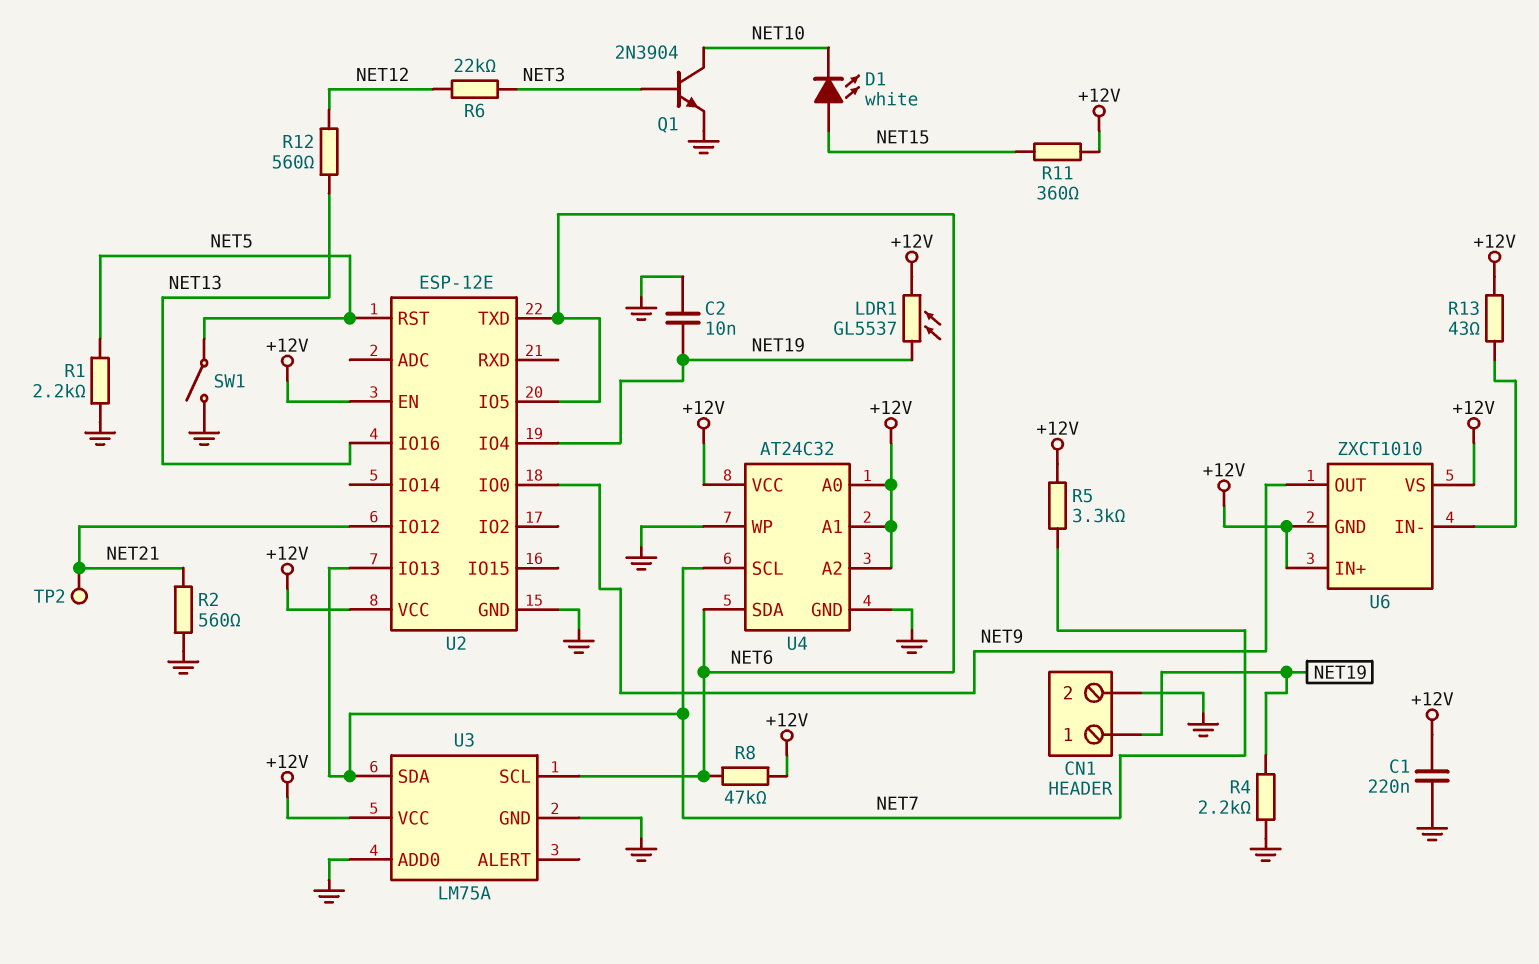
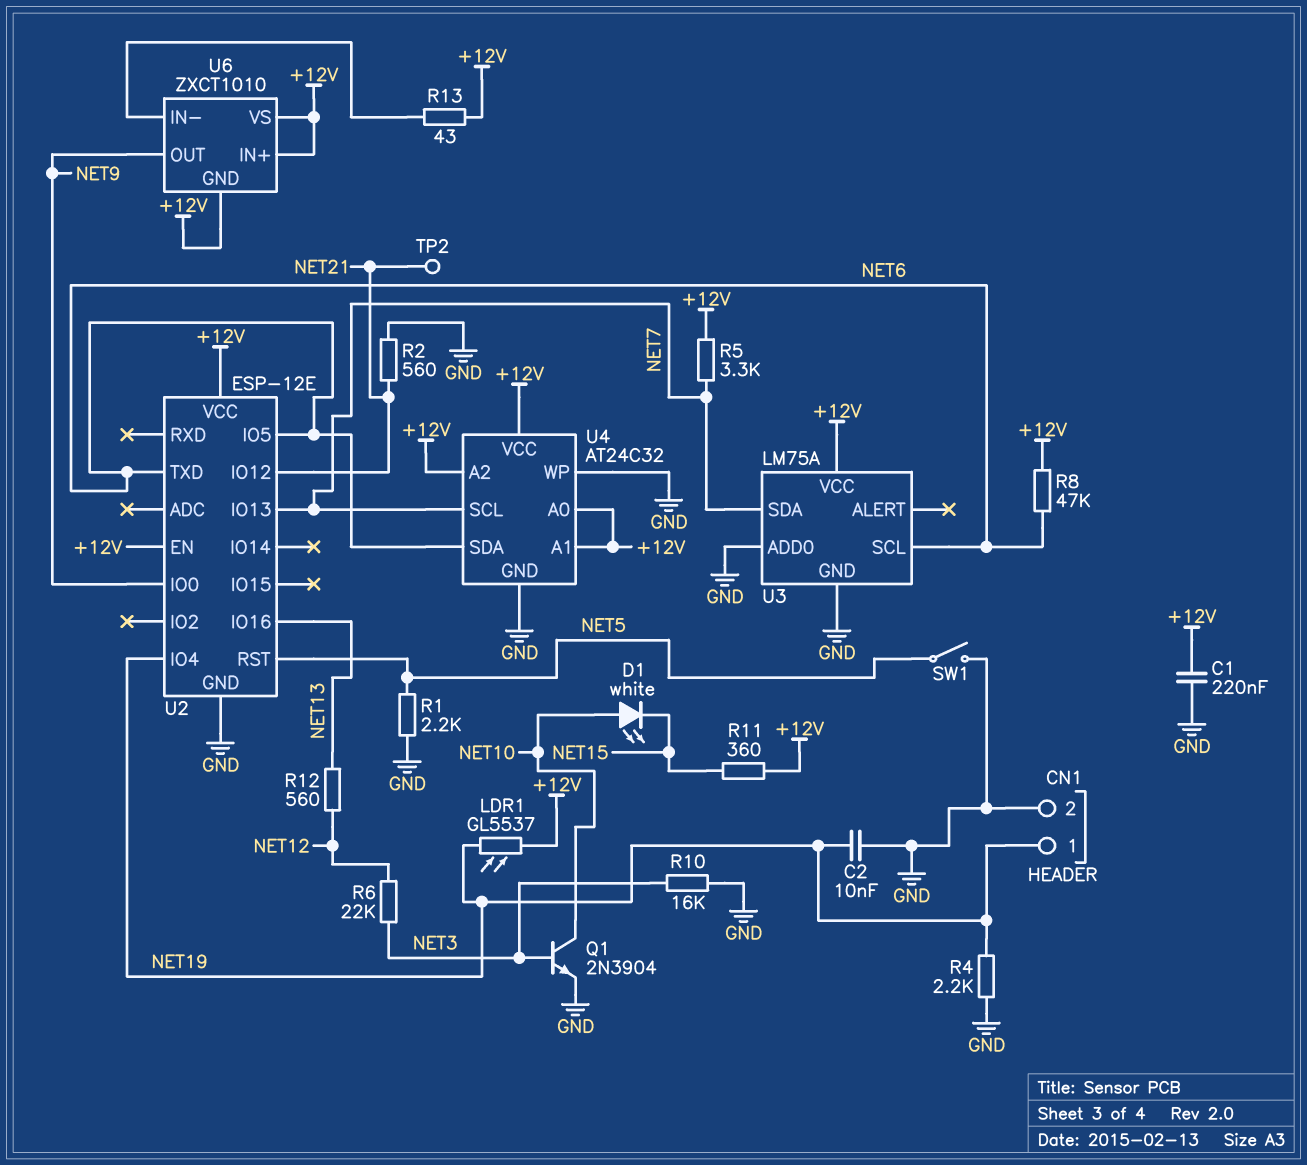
D1: LED white (A NET15, K NET10) -> LED white (A NET10, K NET15)
R10: none -> 16k (GND, NET3)

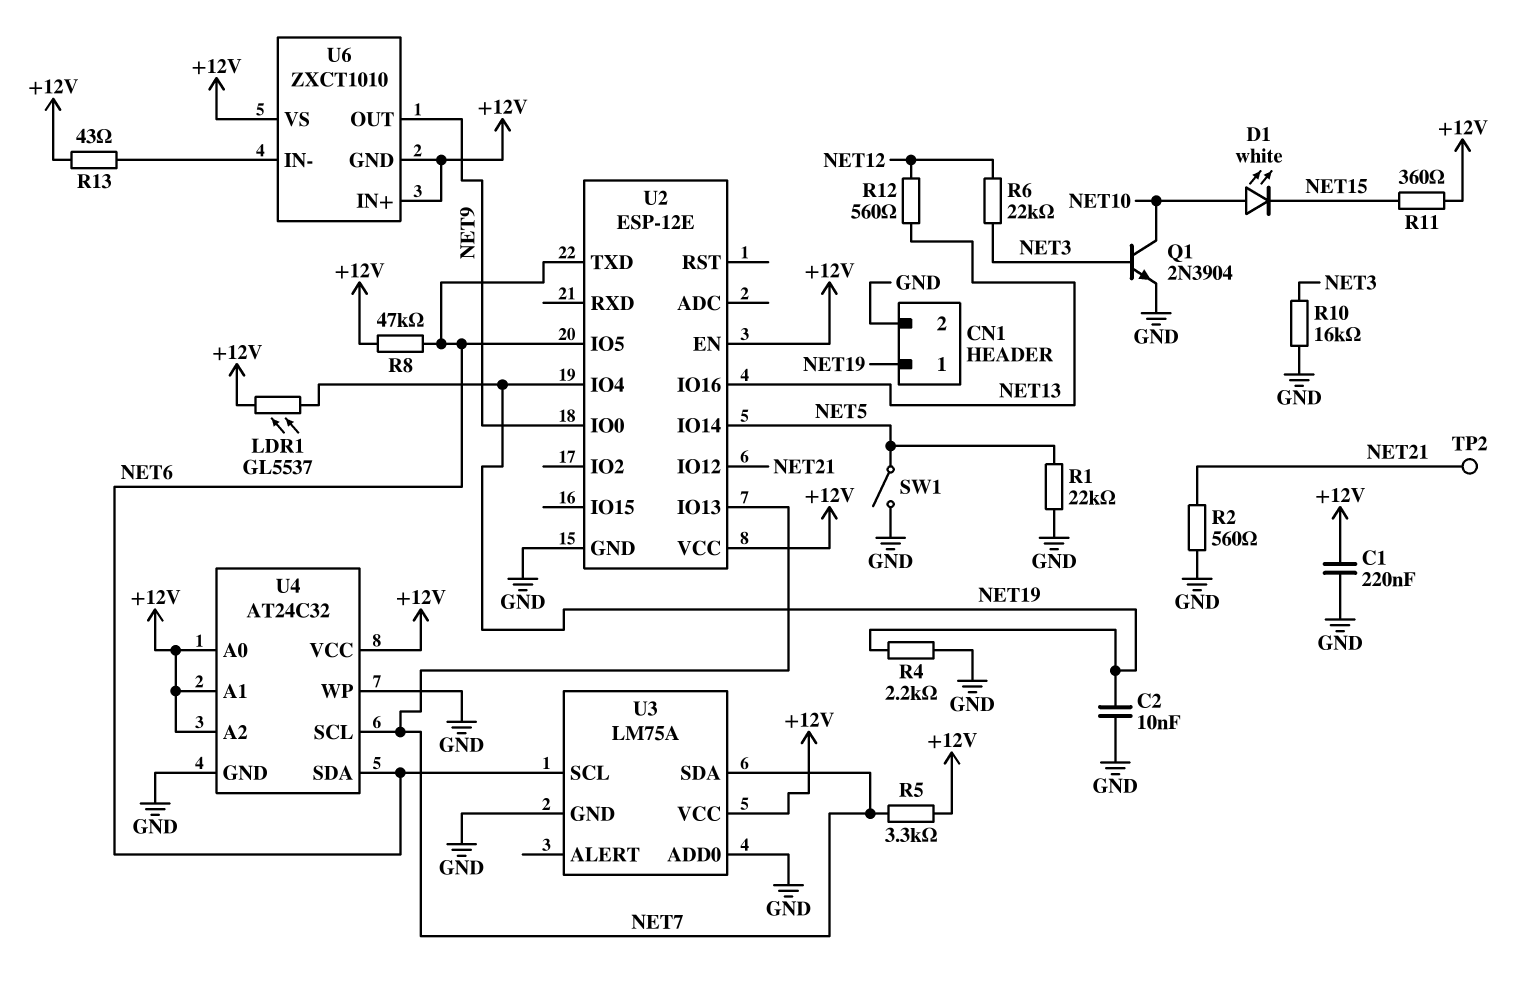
R1: 2.2k (GND, NET5) -> 22k (GND, NET5)
U2 pin IO14: none -> NET5
U2 pin RST: NET5 -> none

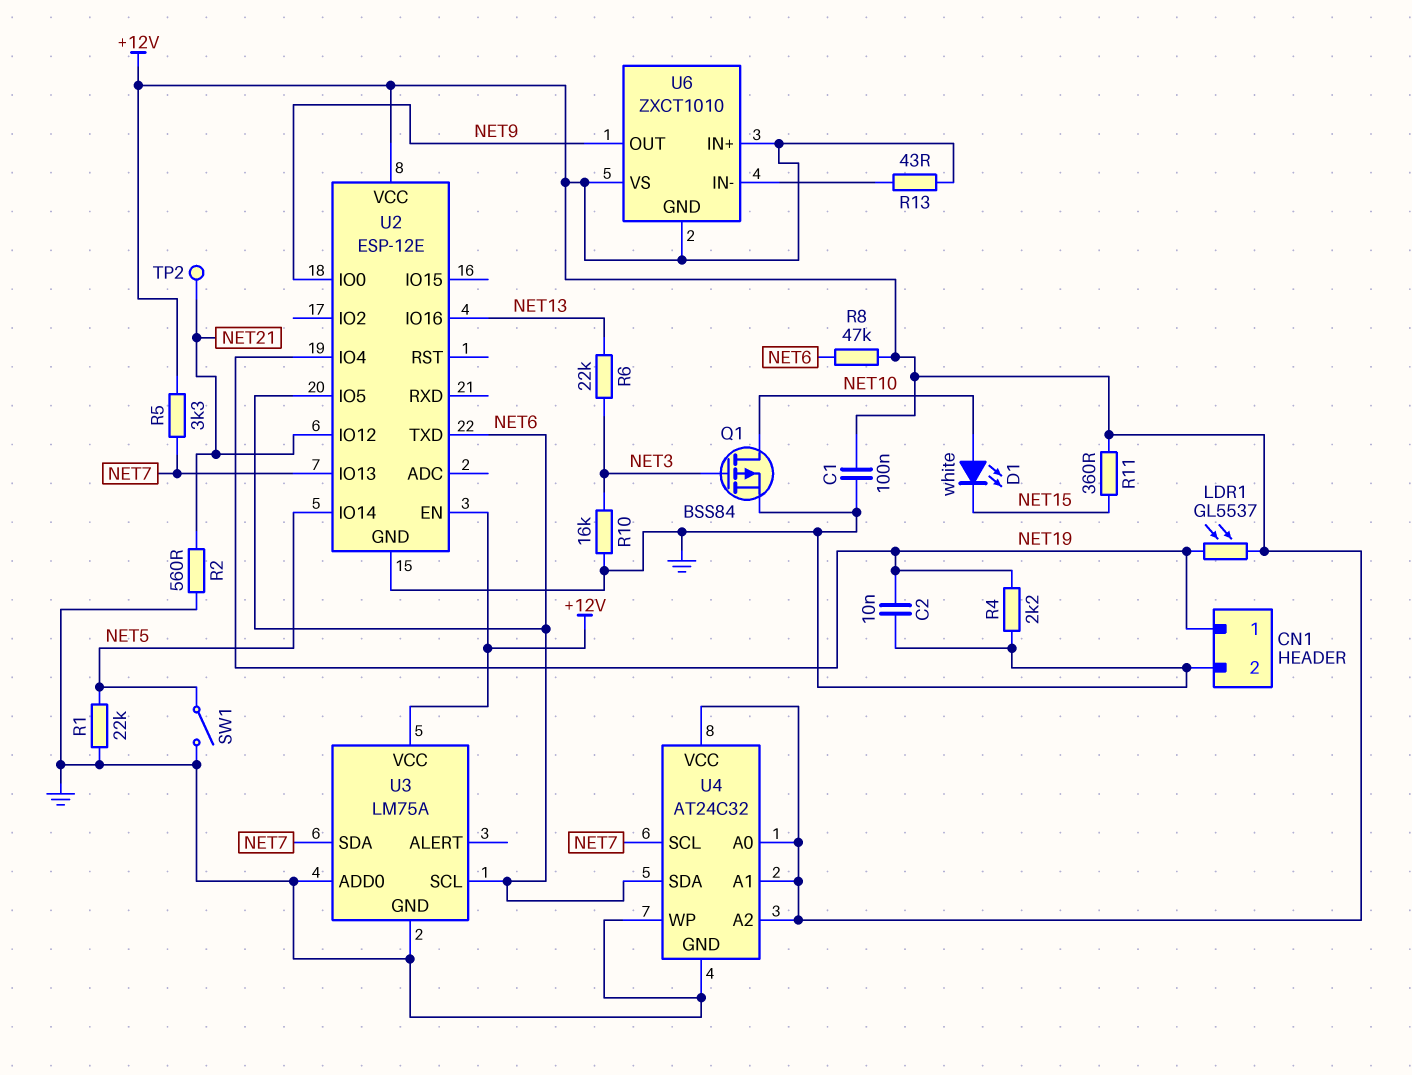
C1: 220nF (+12V, GND) -> 100nF (+12V, GND)
Q1: NPN 2N3904 (B NET3, C NET10, E GND) -> PMOS BSS84 (G NET3, D NET10, S GND)
R6: 22k (NET3, NET12) -> 22k (NET3, NET13)
R12: 560 (NET12, NET13) -> none

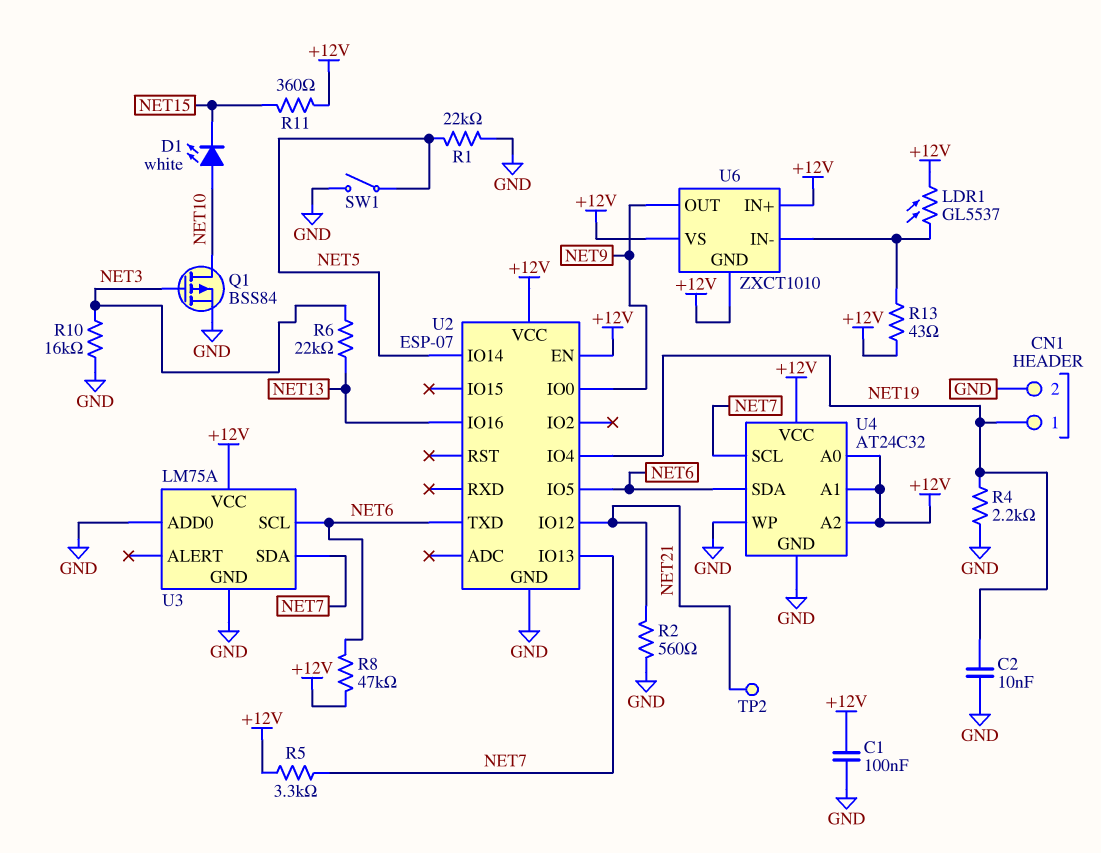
LDR1: GL5537 (+12V, NET19) -> GL5537 (+12V, U6/IN-)
U2: ESP-12E -> ESP-07

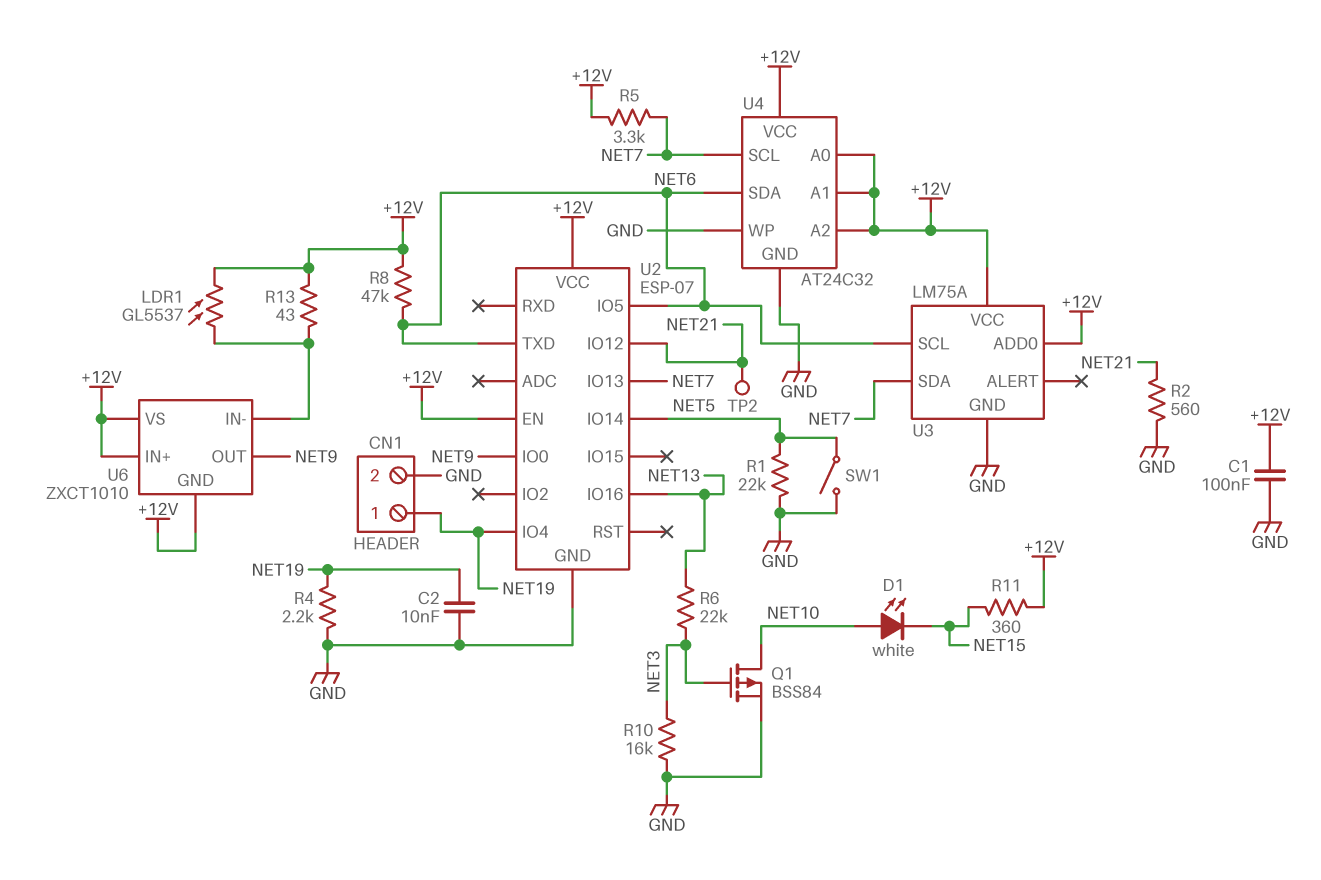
U3 pin ADD0: GND -> +12V

